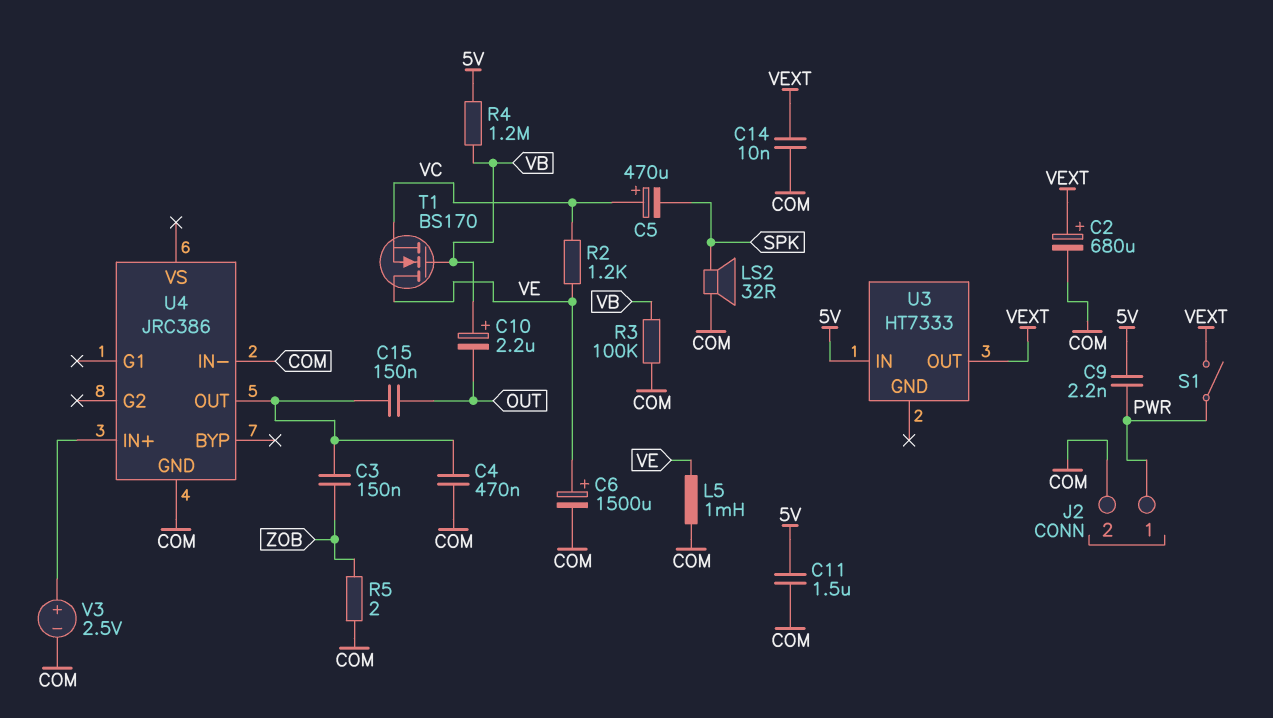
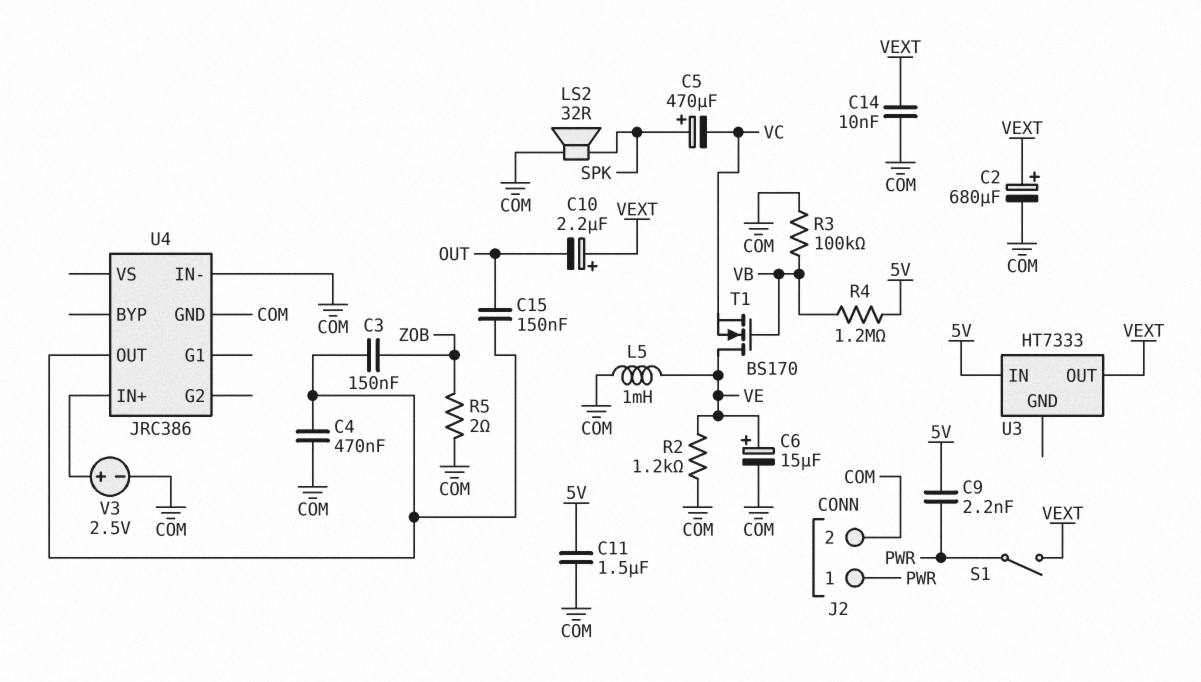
C5: 470uF (plus VC, minus SPK) -> 470uF (plus SPK, minus VC)
C6: 1500uF (plus VE, minus COM) -> 15uF (plus VE, minus COM)
C10: 2.2uF (plus VB, minus OUT) -> 2.2uF (plus VEXT, minus OUT)
R2: 1.2k (VC, VE) -> 1.2k (COM, VE)

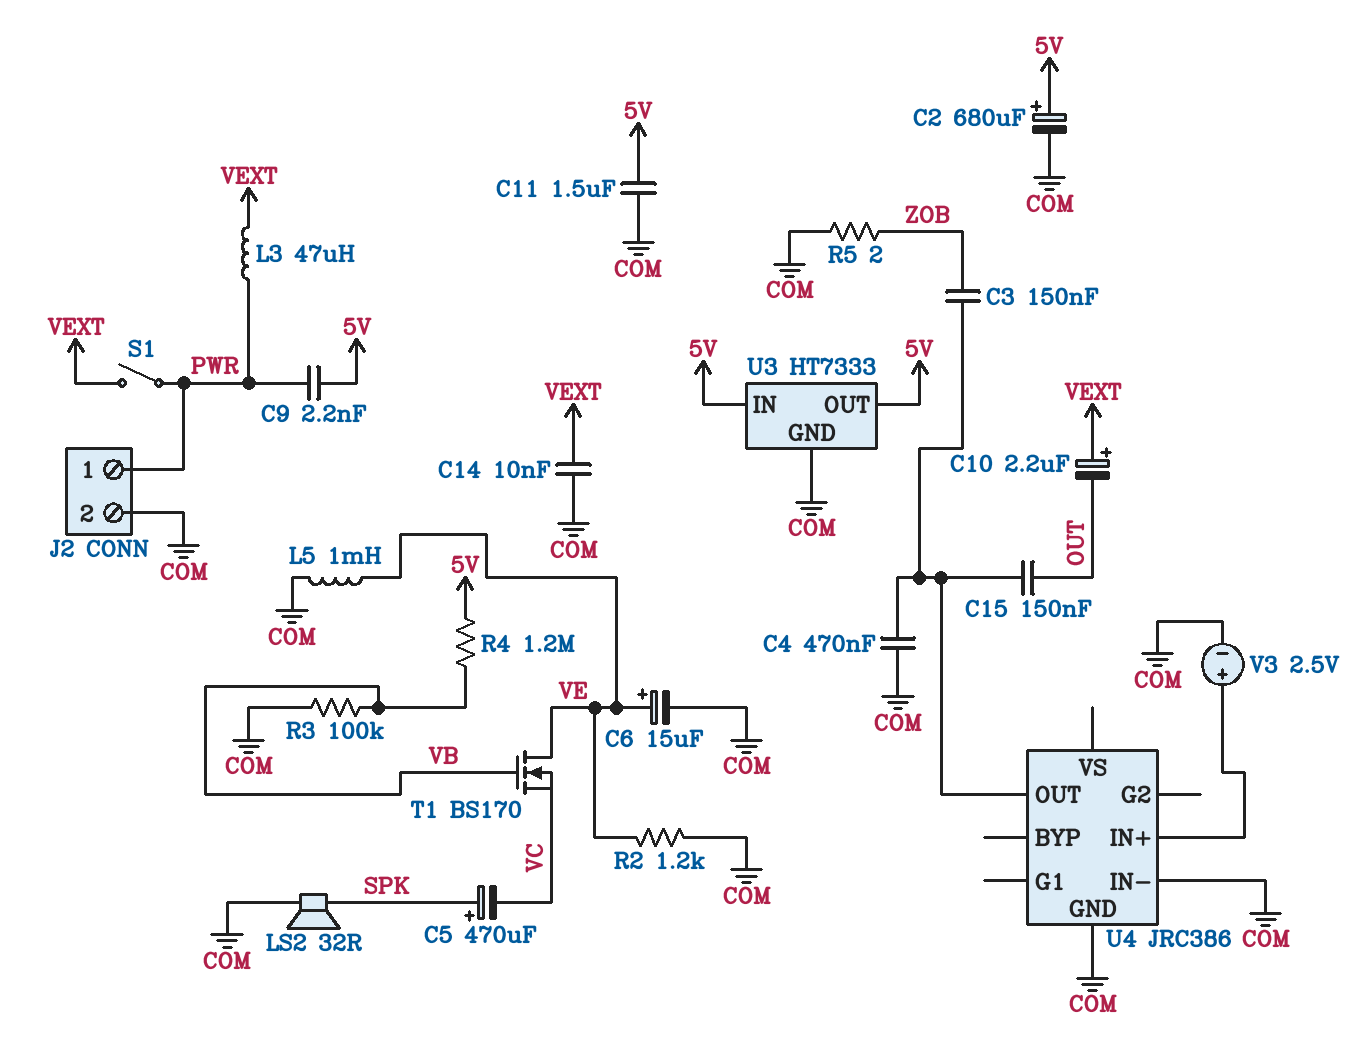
C2: 680uF (plus VEXT, minus COM) -> 680uF (plus 5V, minus COM)
L3: none -> 47uH (PWR, VEXT)
U3 pin GND: none -> COM
U3 pin OUT: VEXT -> 5V

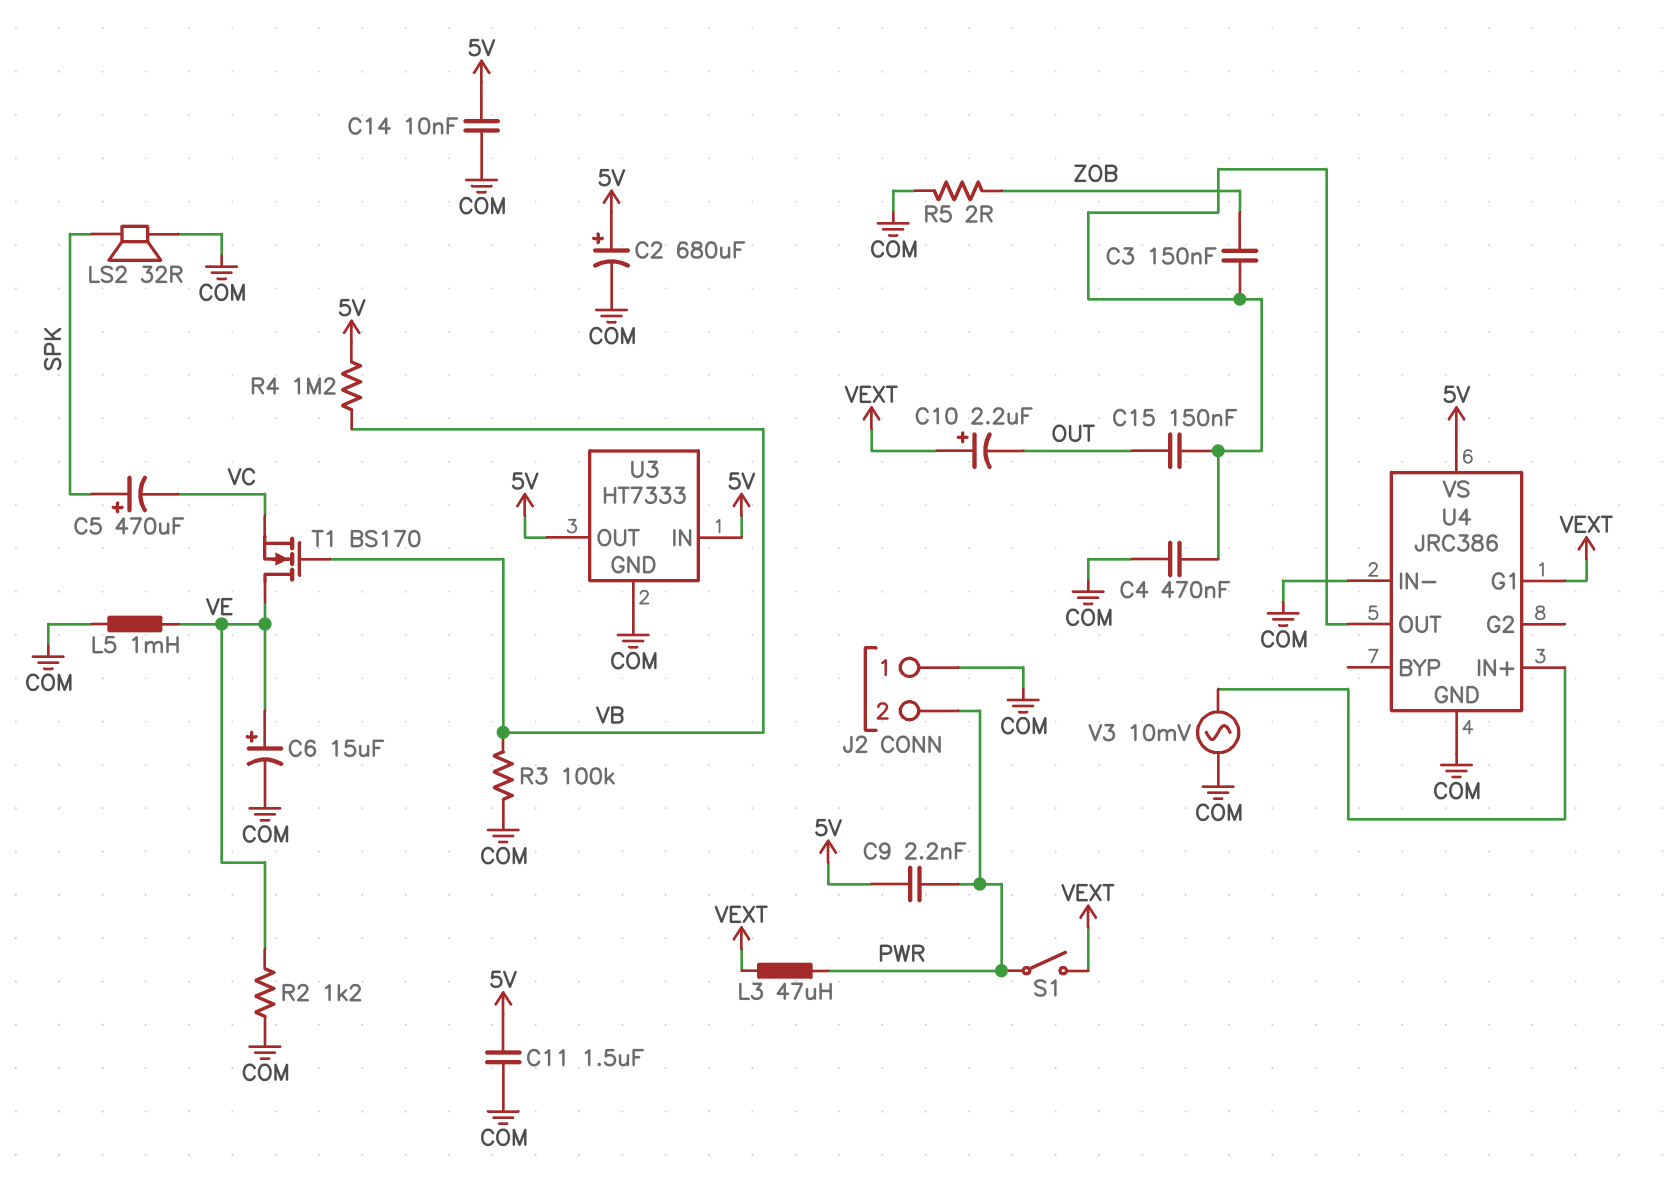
C14: 10nF (COM, VEXT) -> 10nF (5V, COM)
J2 pin 1: PWR -> COM
J2 pin 2: COM -> PWR
U4 pin G1: none -> VEXT
U4 pin VS: none -> 5V
V3: 2.5V (plus U4/IN+, minus COM) -> AC 10mV (COM, U4/IN+)

